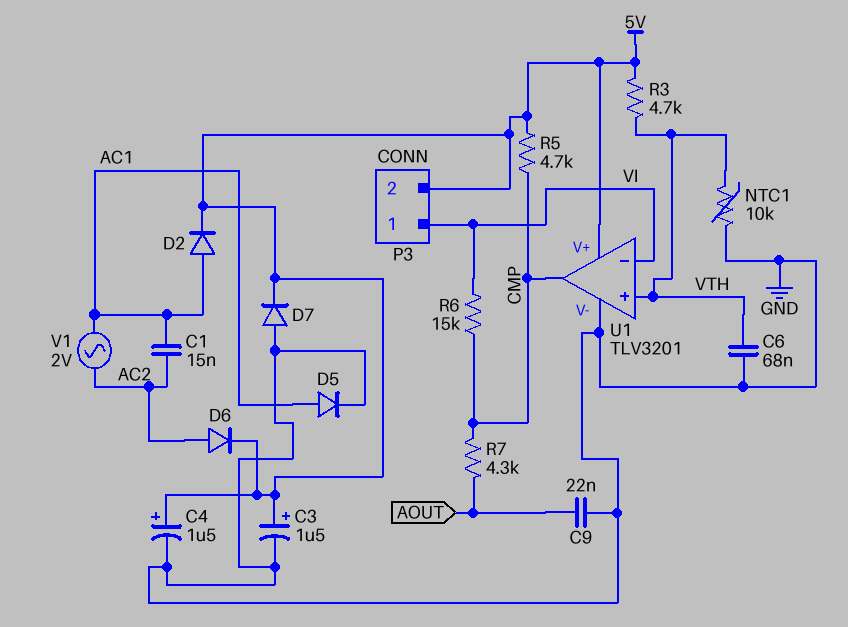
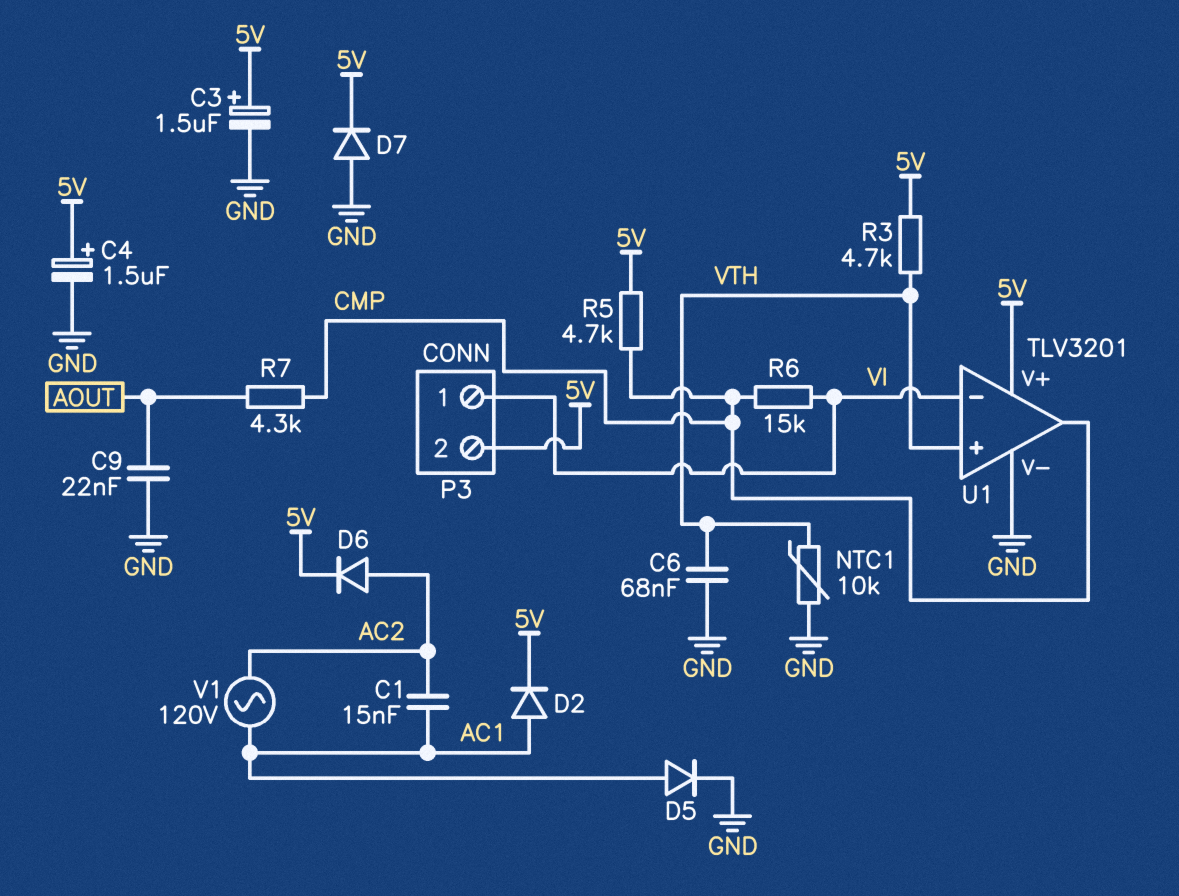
V1: AC 2V (AC1, AC2) -> AC 120V (AC1, AC2)

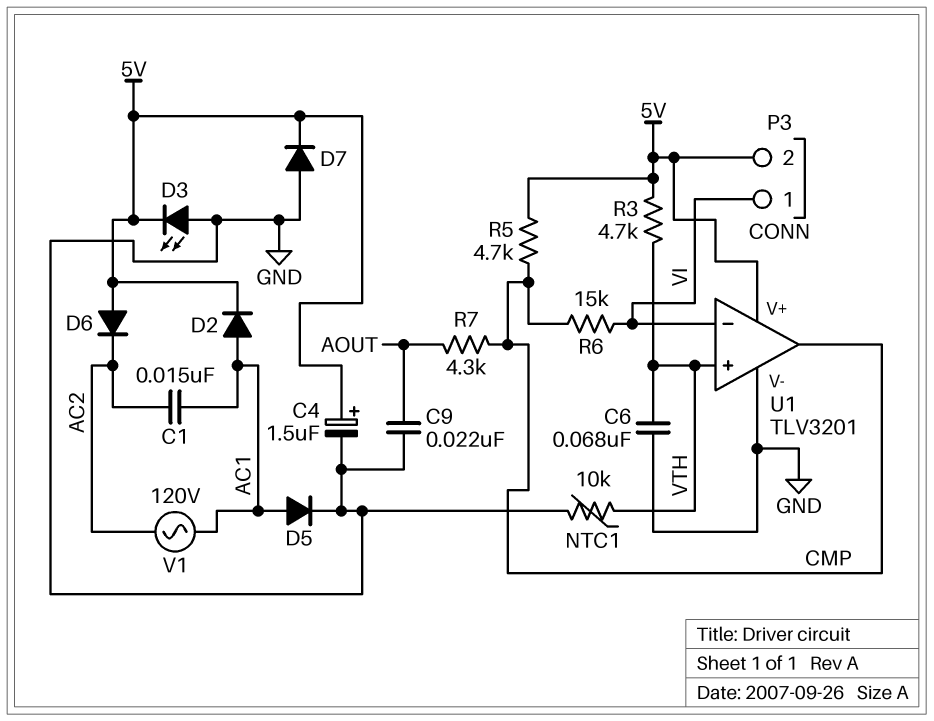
C3: 1.5uF (plus 5V, minus GND) -> none
D3: none -> LED (A GND, K 5V)
D6: diode (A AC2, K 5V) -> diode (A 5V, K AC2)

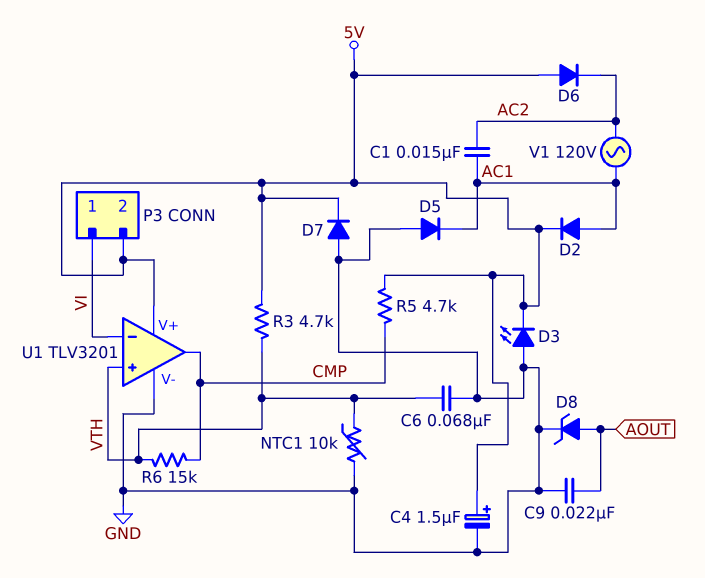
D5: diode (A AC1, K GND) -> diode (A GND, K AC1)
D8: none -> zener (A AOUT, K GND)
R6: 15k (CMP, VI) -> 15k (CMP, VTH)
R7: 4.3k (AOUT, CMP) -> none

